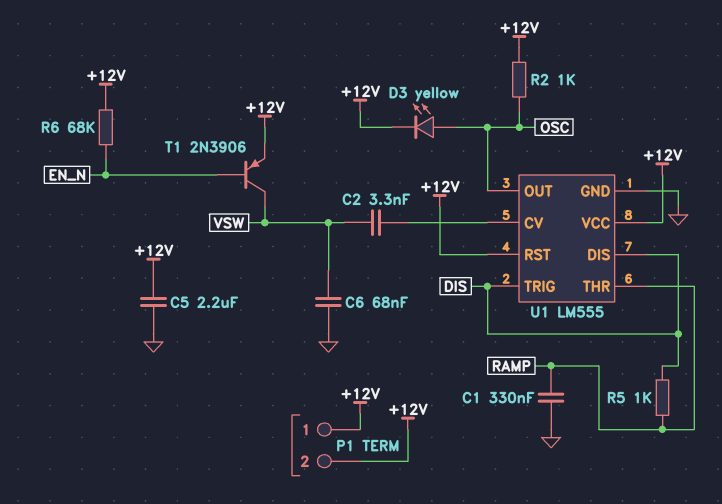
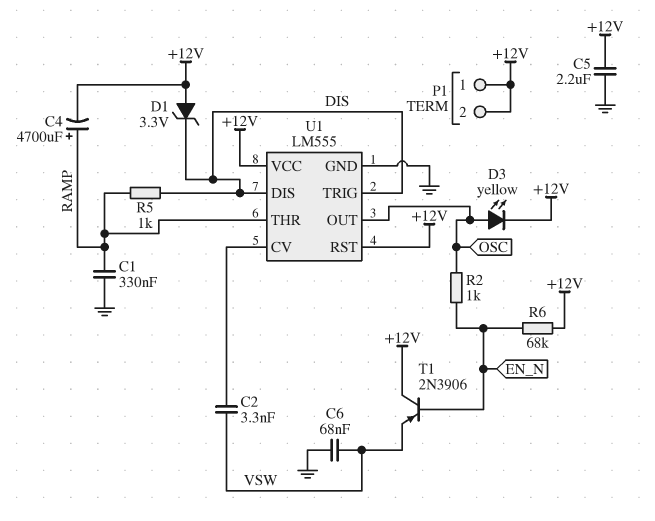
C4: none -> 4700uF (plus RAMP, minus +12V)
D1: none -> zener 3.3V (A +12V, K DIS)
R2: 1k (+12V, OSC) -> 1k (EN_N, OSC)
T1: PNP 2N3906 (B EN_N, C VSW, E +12V) -> PNP 2N3906 (B EN_N, C +12V, E VSW)

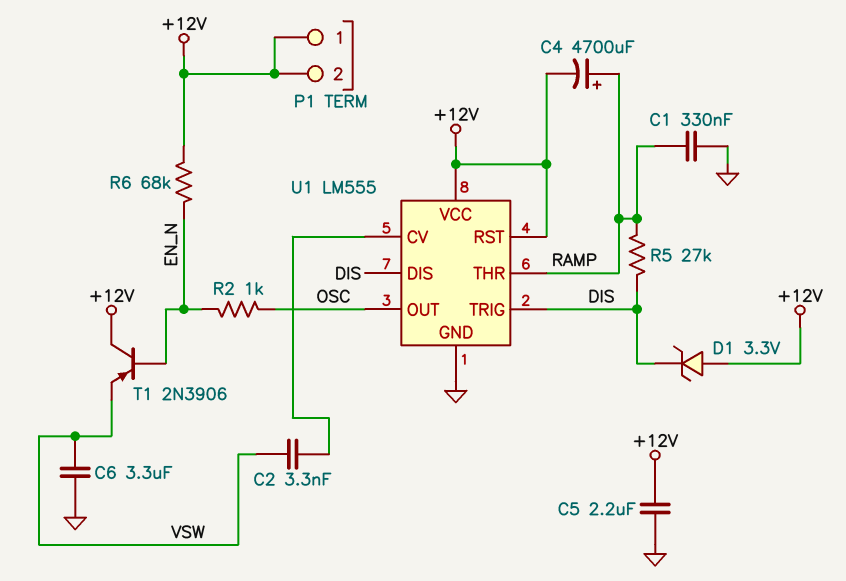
C6: 68nF (GND, VSW) -> 3.3uF (GND, VSW)
D3: LED yellow (A OSC, K +12V) -> none
R5: 1k (DIS, RAMP) -> 27k (DIS, RAMP)

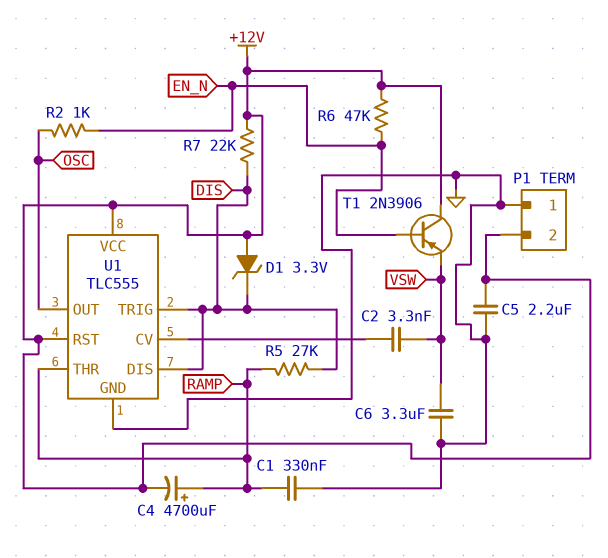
P1 pin 1: +12V -> GND
R6: 68k (+12V, EN_N) -> 47k (+12V, EN_N)
R7: none -> 22k (+12V, DIS)
U1: LM555 -> TLC555

